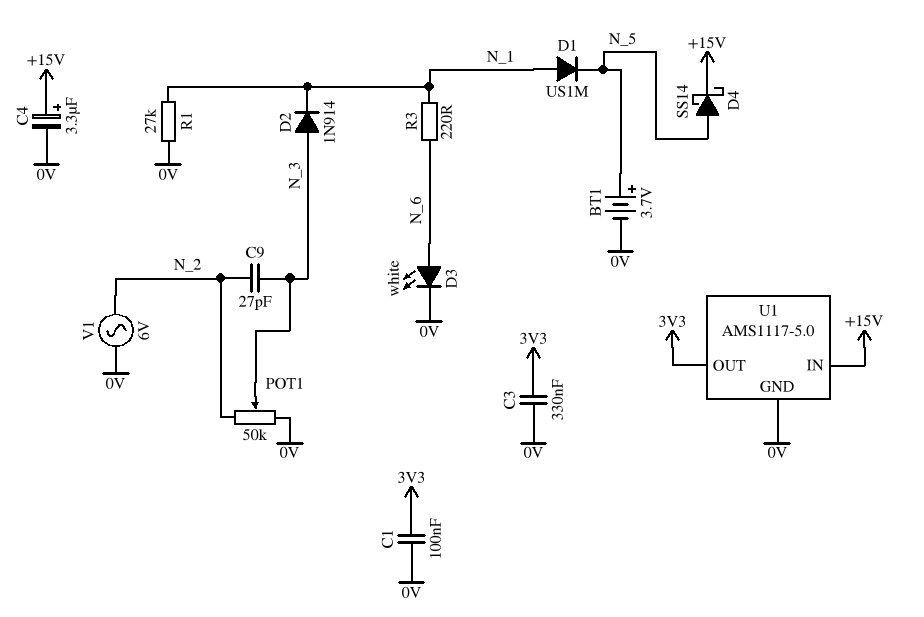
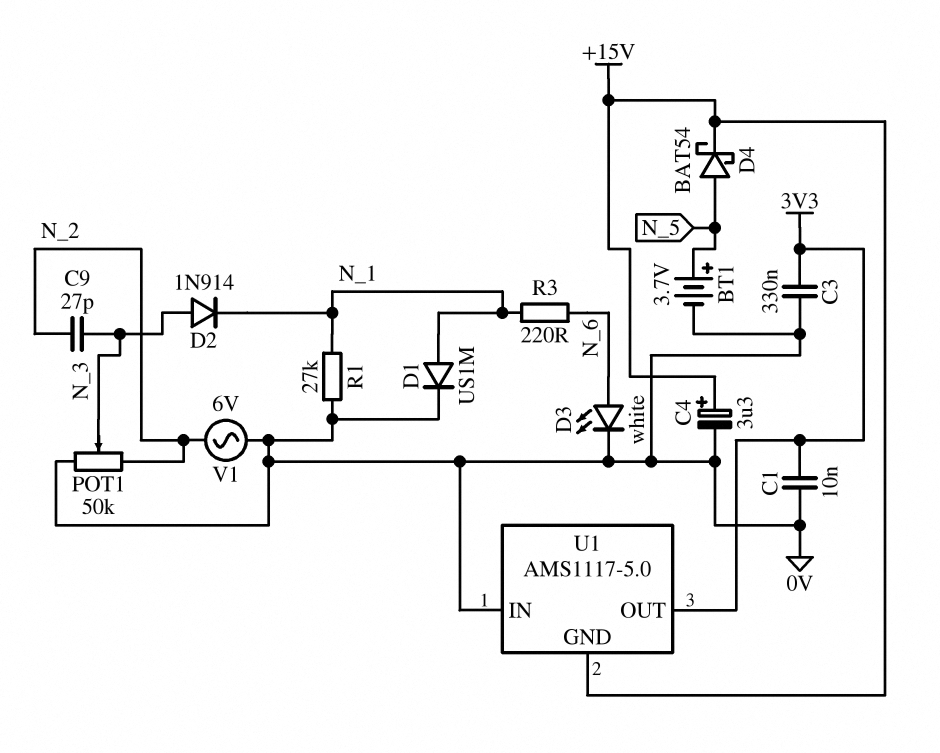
C1: 100nF (0V, 3V3) -> 10nF (0V, 3V3)
D1: diode US1M (A N_1, K N_5) -> diode US1M (A N_1, K 0V)
D4: schottky SS14 (A N_5, K +15V) -> schottky BAT54 (A N_5, K +15V)
U1 pin GND: 0V -> +15V
U1 pin IN: +15V -> 0V

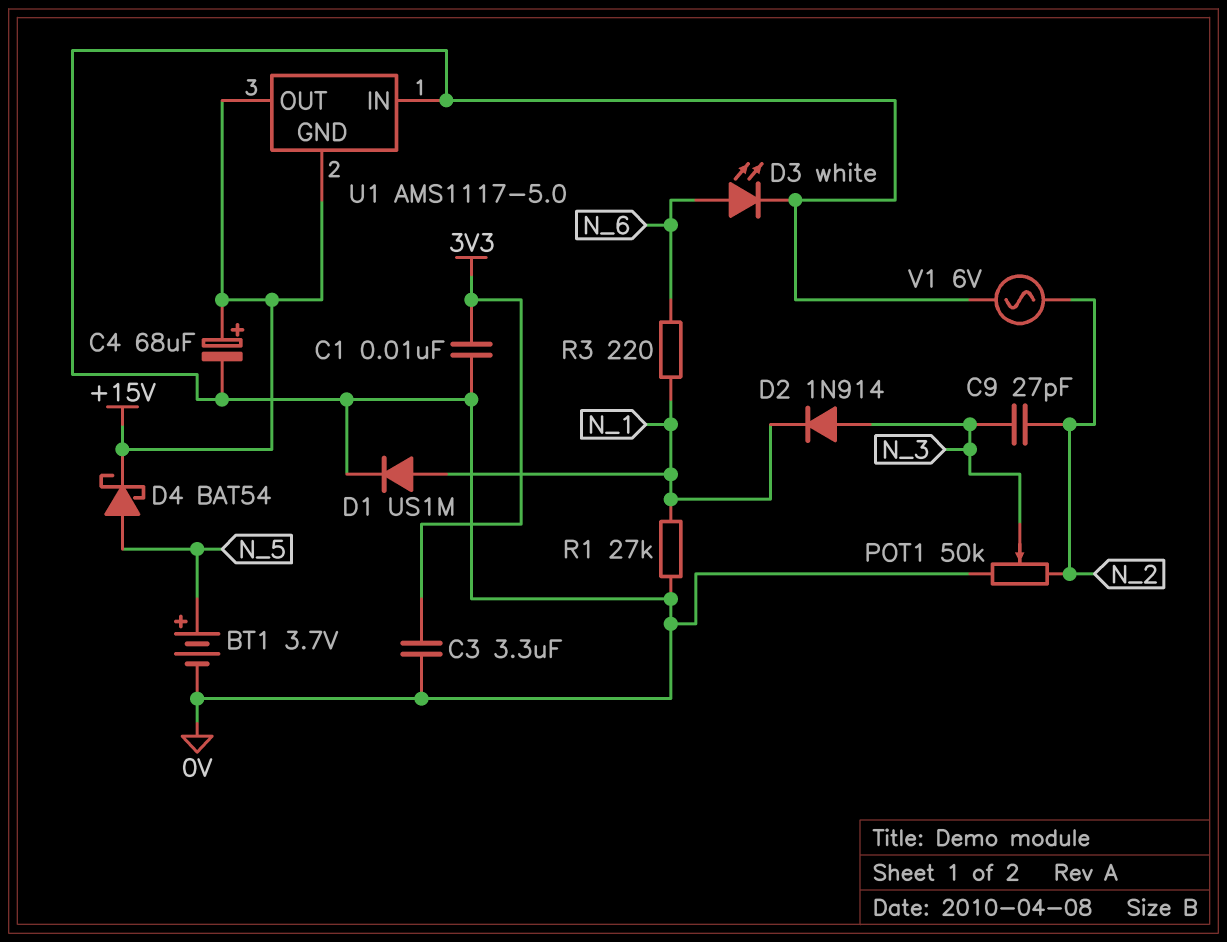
C3: 330nF (0V, 3V3) -> 3.3uF (0V, 3V3)
C4: 3.3uF (plus +15V, minus 0V) -> 68uF (plus +15V, minus 0V)
U1 pin OUT: 3V3 -> +15V

